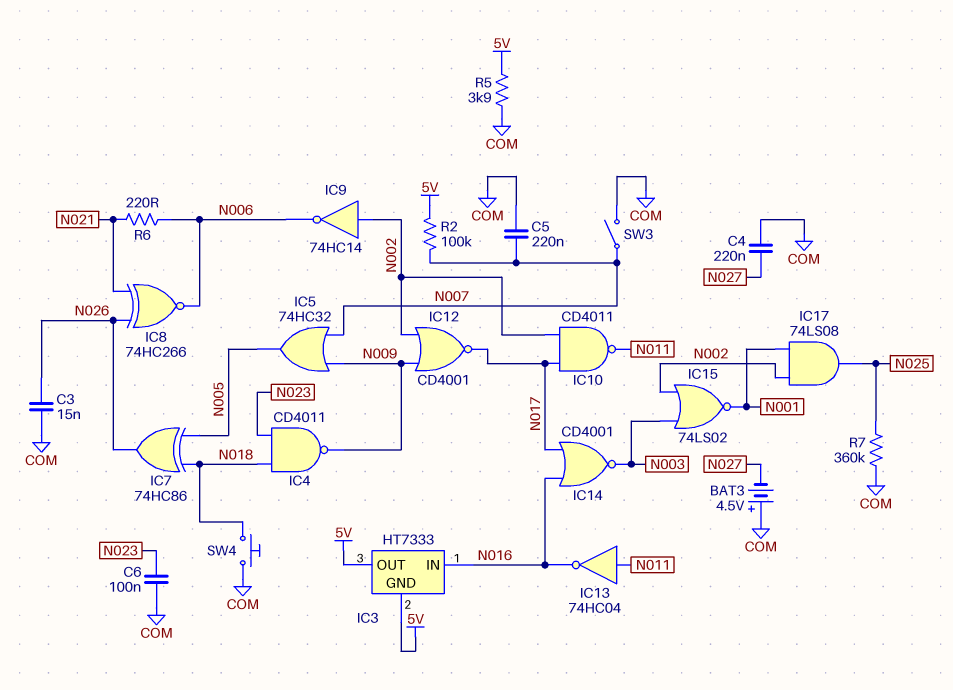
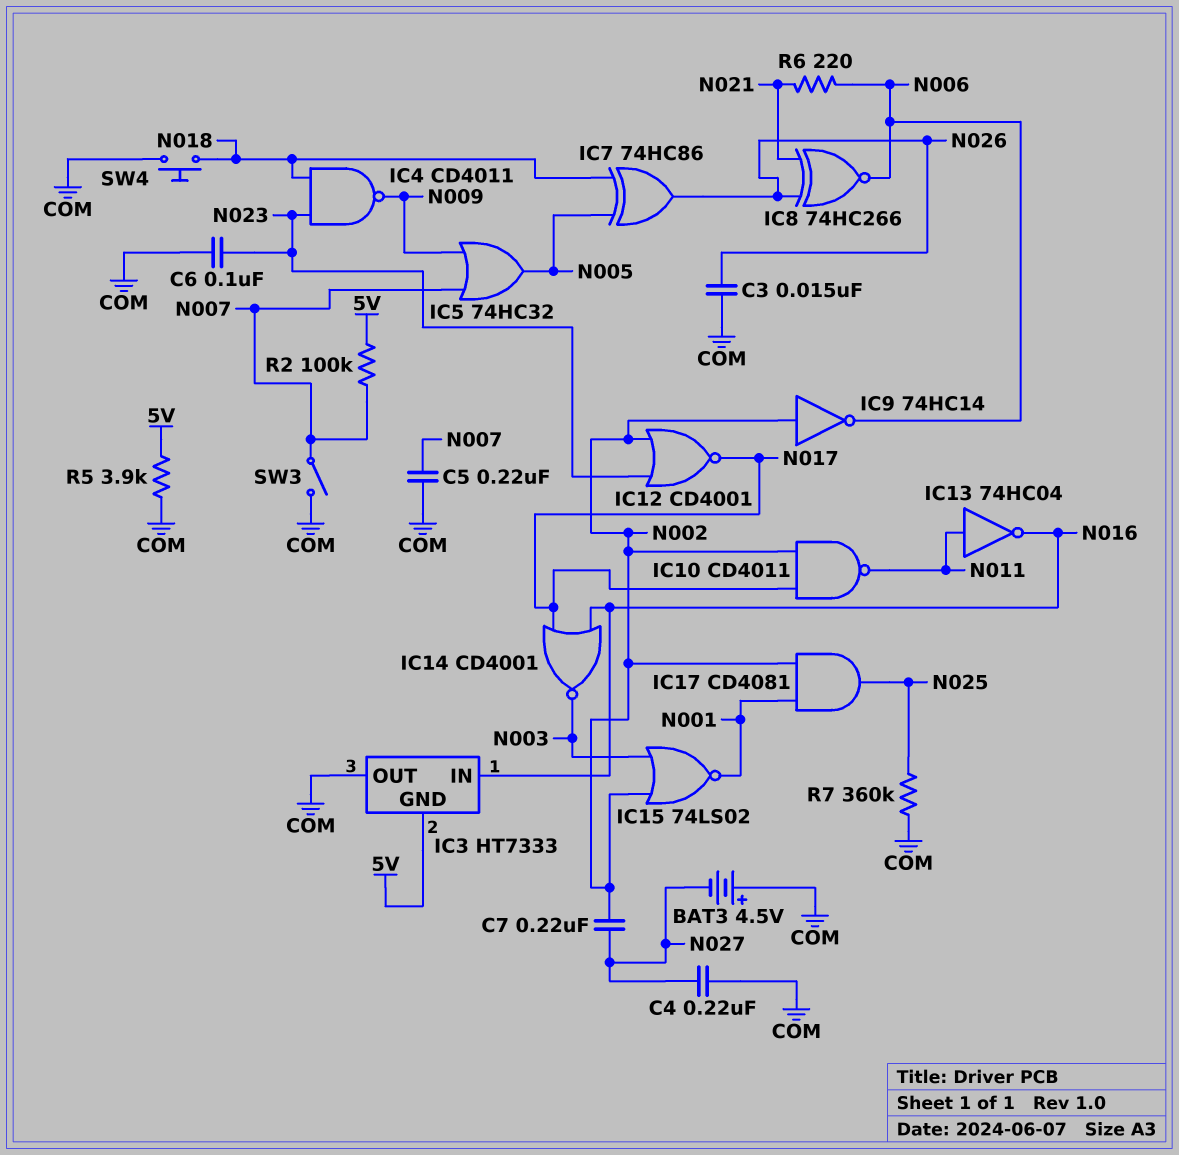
C7: none -> 220nF (N002, N027)
IC3 pin OUT: 5V -> COM
IC12: NOR CD4001 (in N002, in N009, out N017) -> NOR CD4001 (in N002, in N023, out N017)
IC17: AND 74LS08 (in N001, in N002, out N025) -> AND CD4081 (in N001, in N002, out N025)

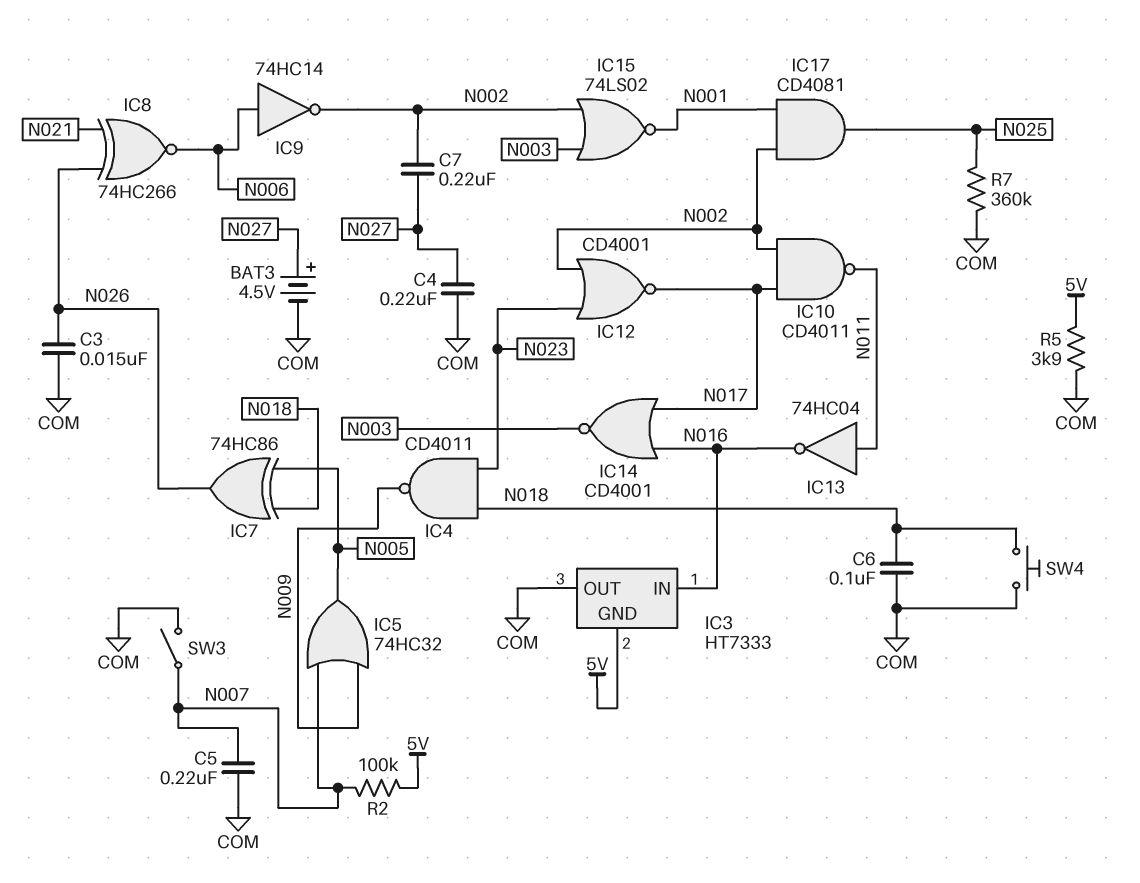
BAT3: 4.5V (plus COM, minus N027) -> 4.5V (plus N027, minus COM)
C6: 100nF (COM, N023) -> 100nF (COM, N018)
IC9: NOT 74HC14 (in N002, out N006) -> NOT 74HC14 (in N006, out N002)
R6: 220 (N006, N021) -> none

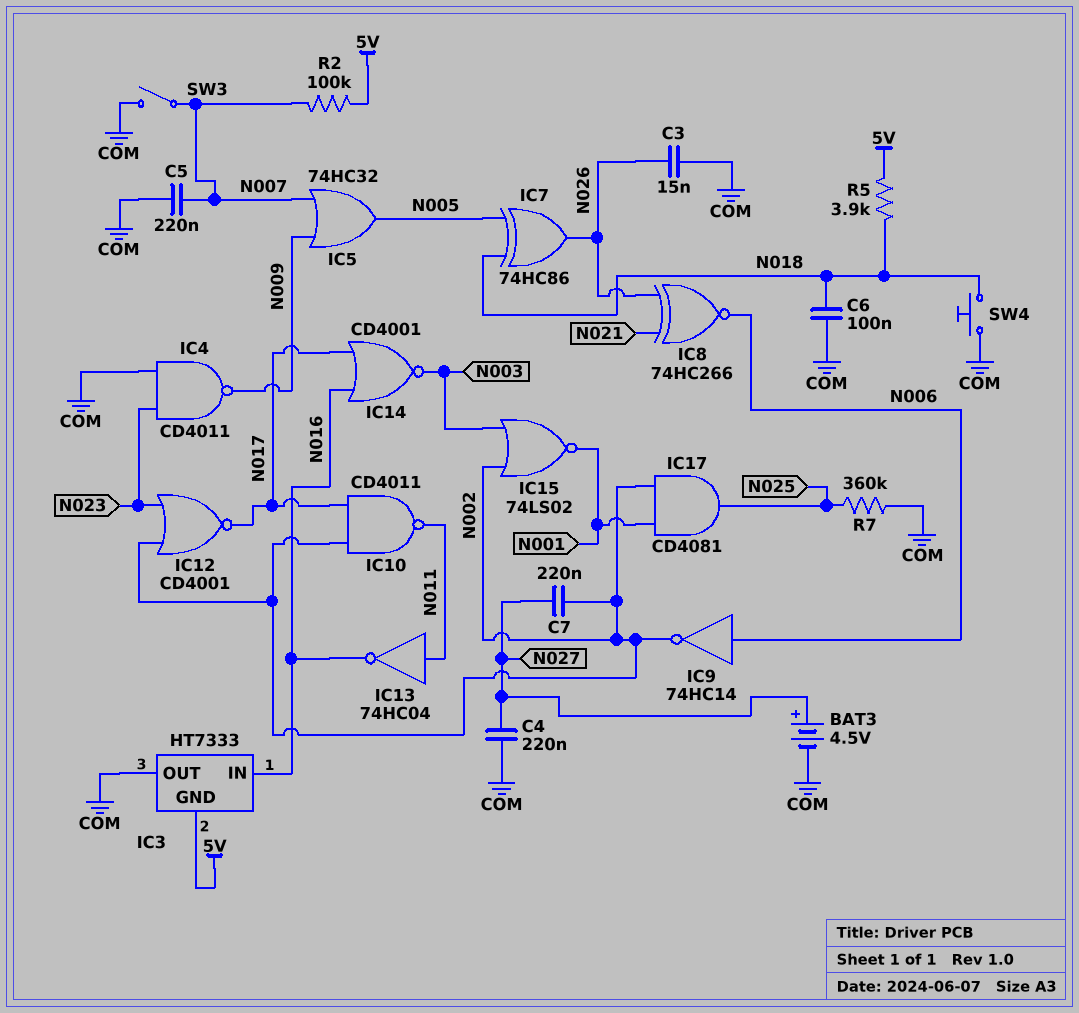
IC4: NAND CD4011 (in N018, in N023, out N009) -> NAND CD4011 (in COM, in N023, out N009)
R5: 3.9k (5V, COM) -> 3.9k (5V, N018)

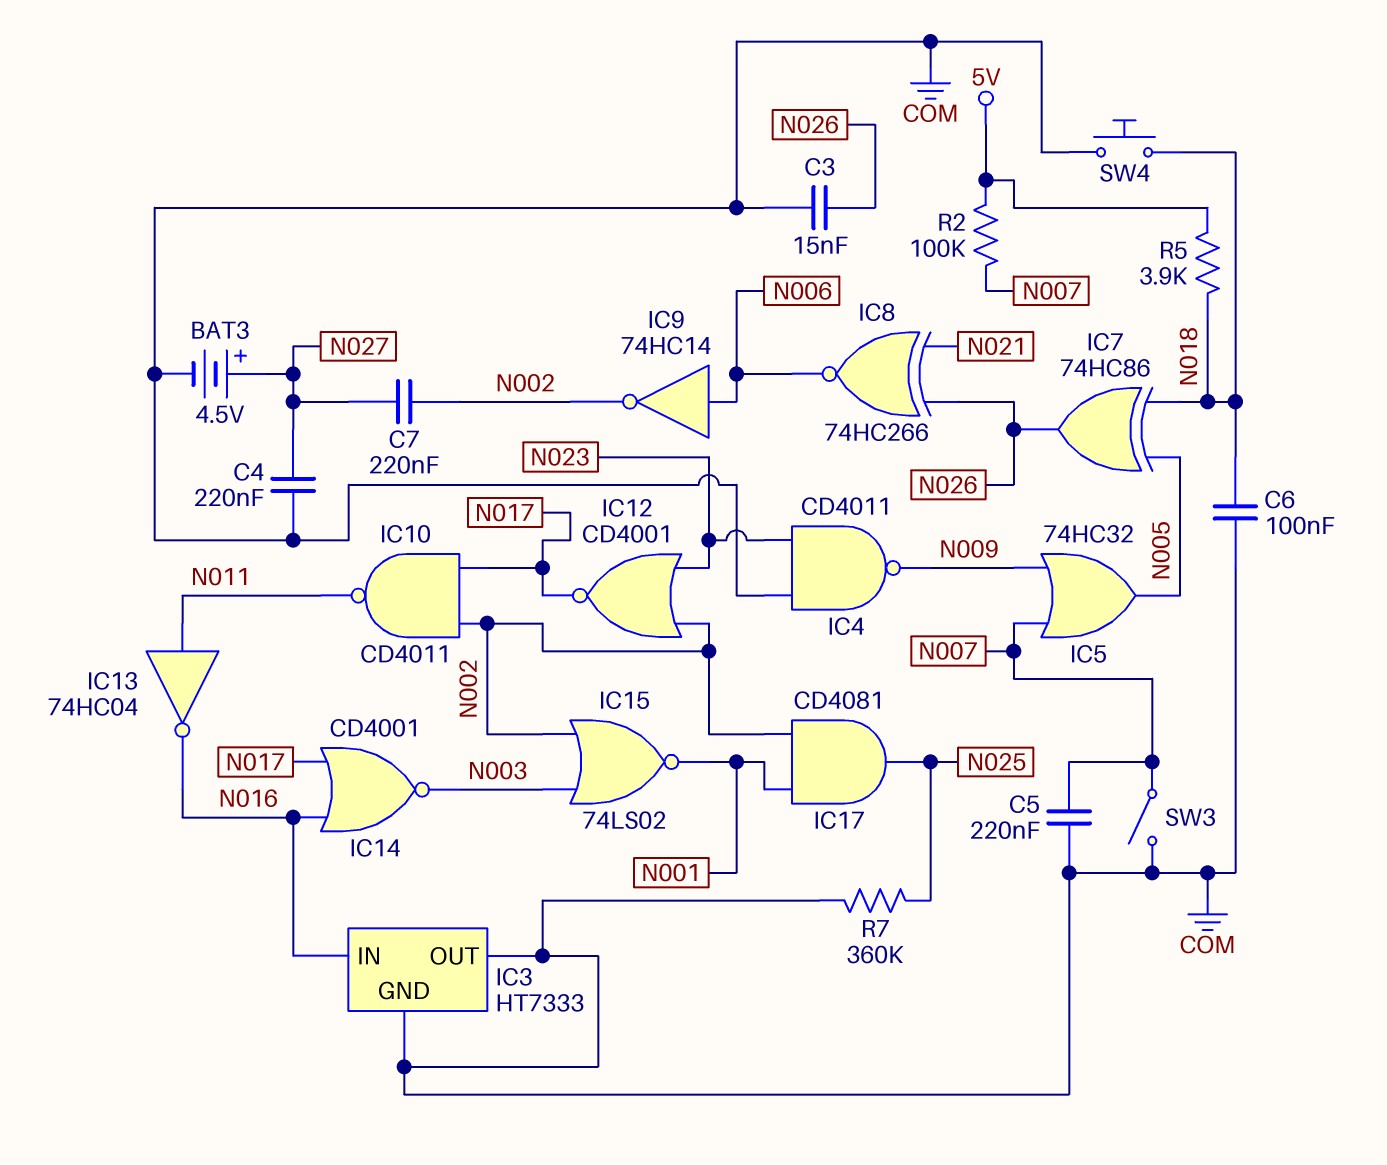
IC3 pin GND: 5V -> COM

